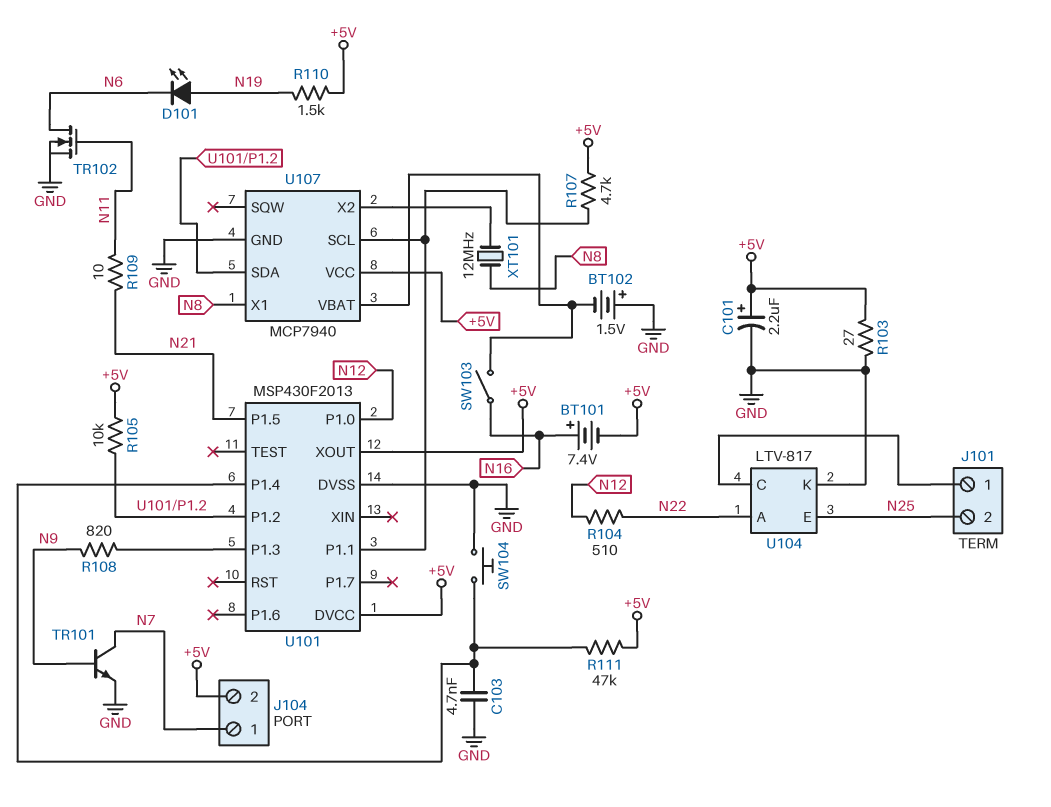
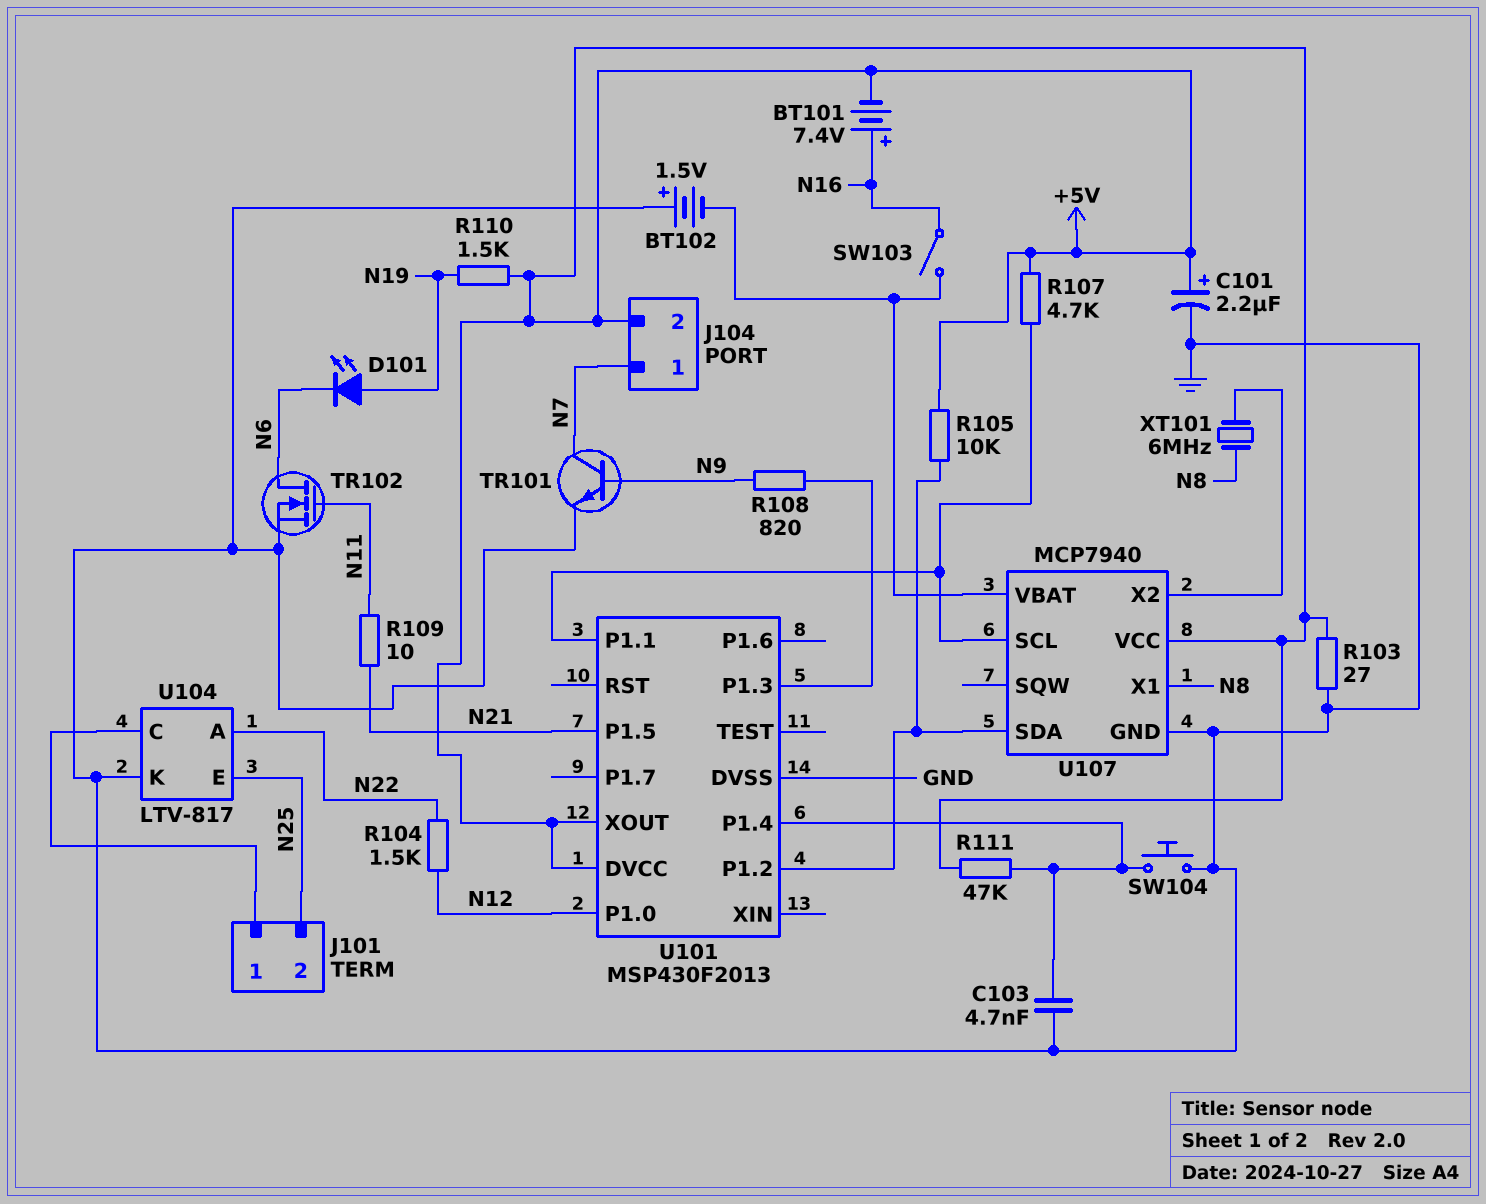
R104: 510 (N12, N22) -> 1.5k (N12, N22)
XT101: 12MHz (N8, U107/X2) -> 6MHz (N8, U107/X2)

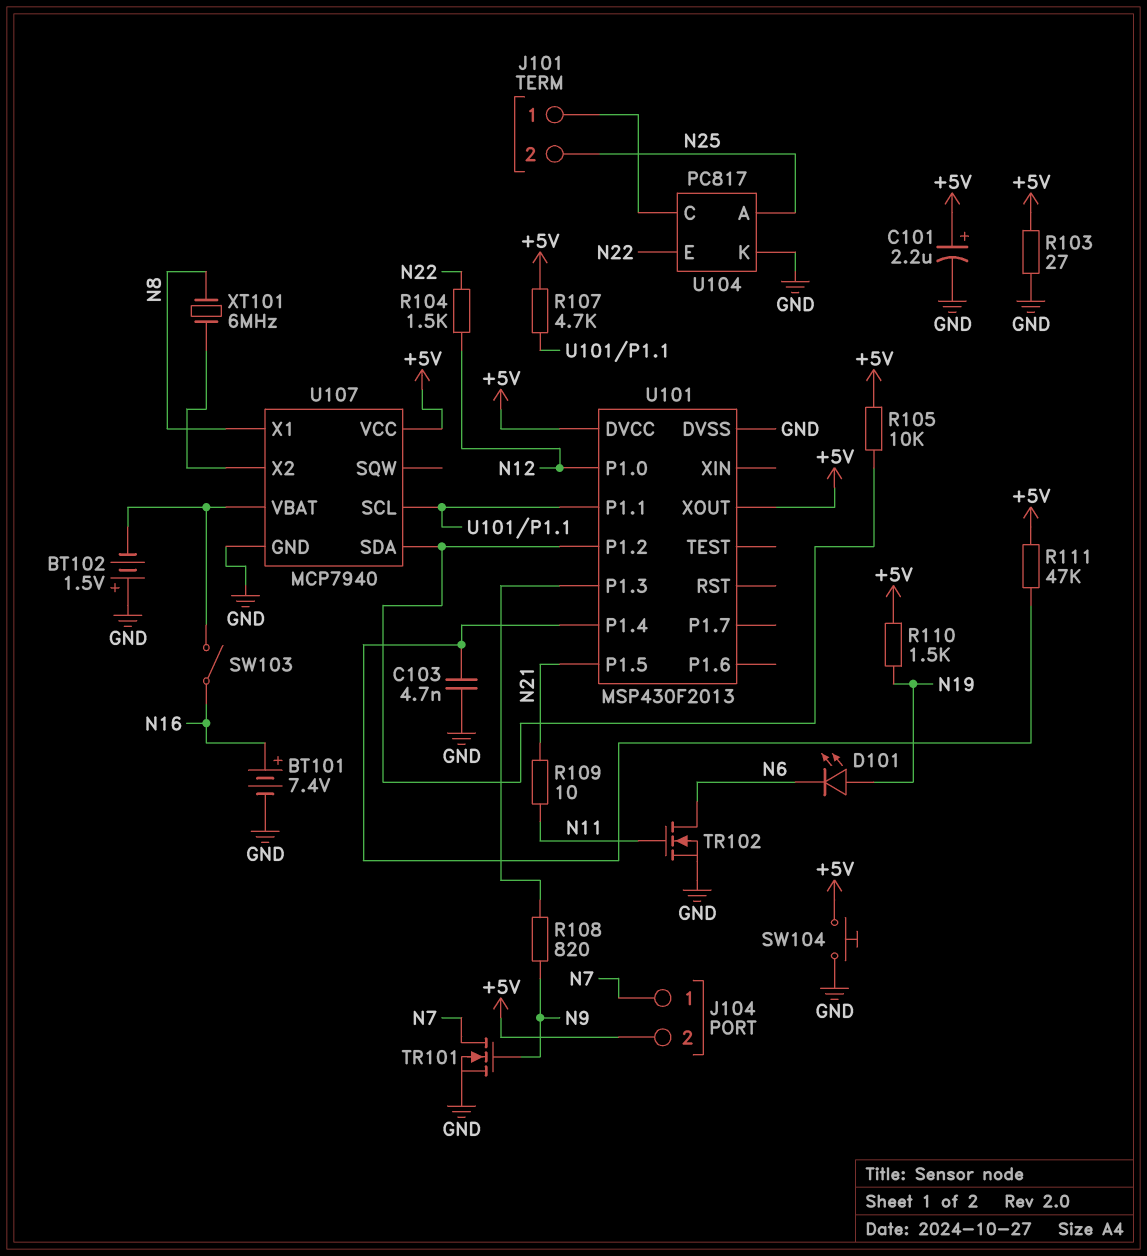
BT101: 7.4V (plus N16, minus +5V) -> 7.4V (plus N16, minus GND)
SW104: button (GND, U101/P1.4) -> button (+5V, GND)
TR101: NPN (B N9, C N7, E GND) -> NMOS (G N9, D N7, S GND)
U104: LTV-817 -> PC817
U104 pin A: N22 -> N25
U104 pin E: N25 -> N22

